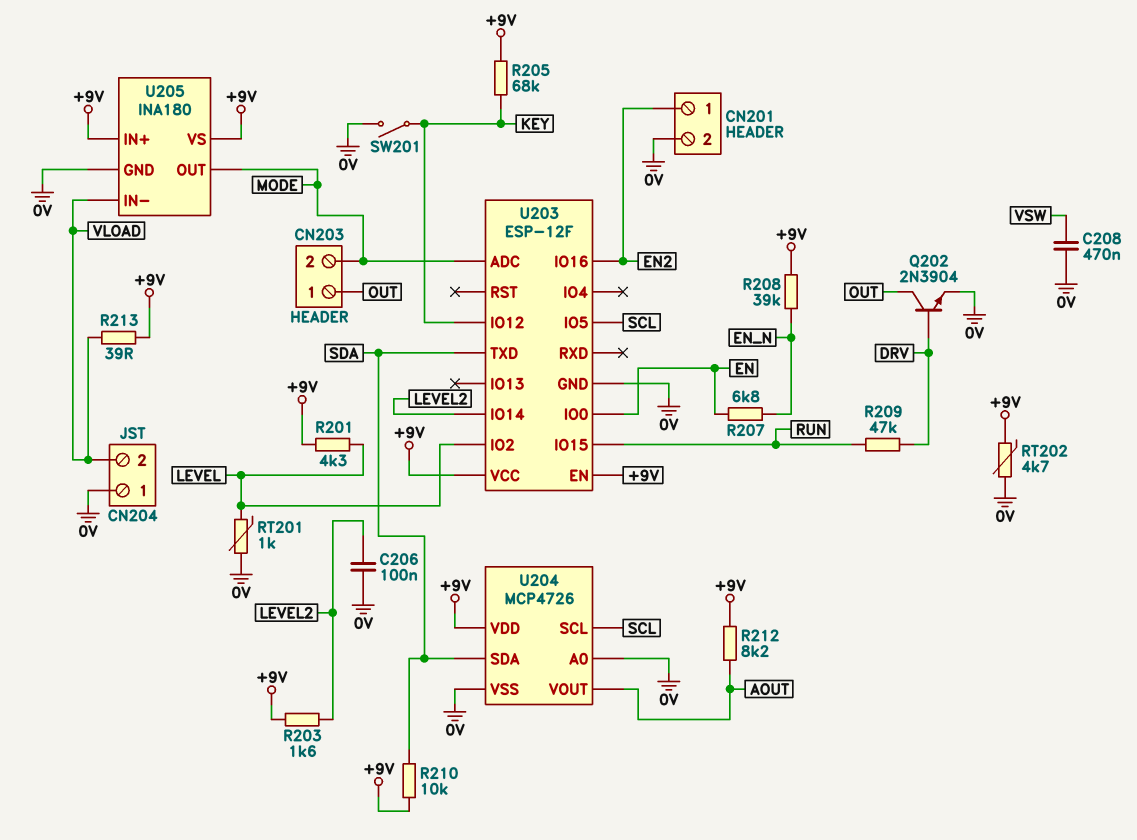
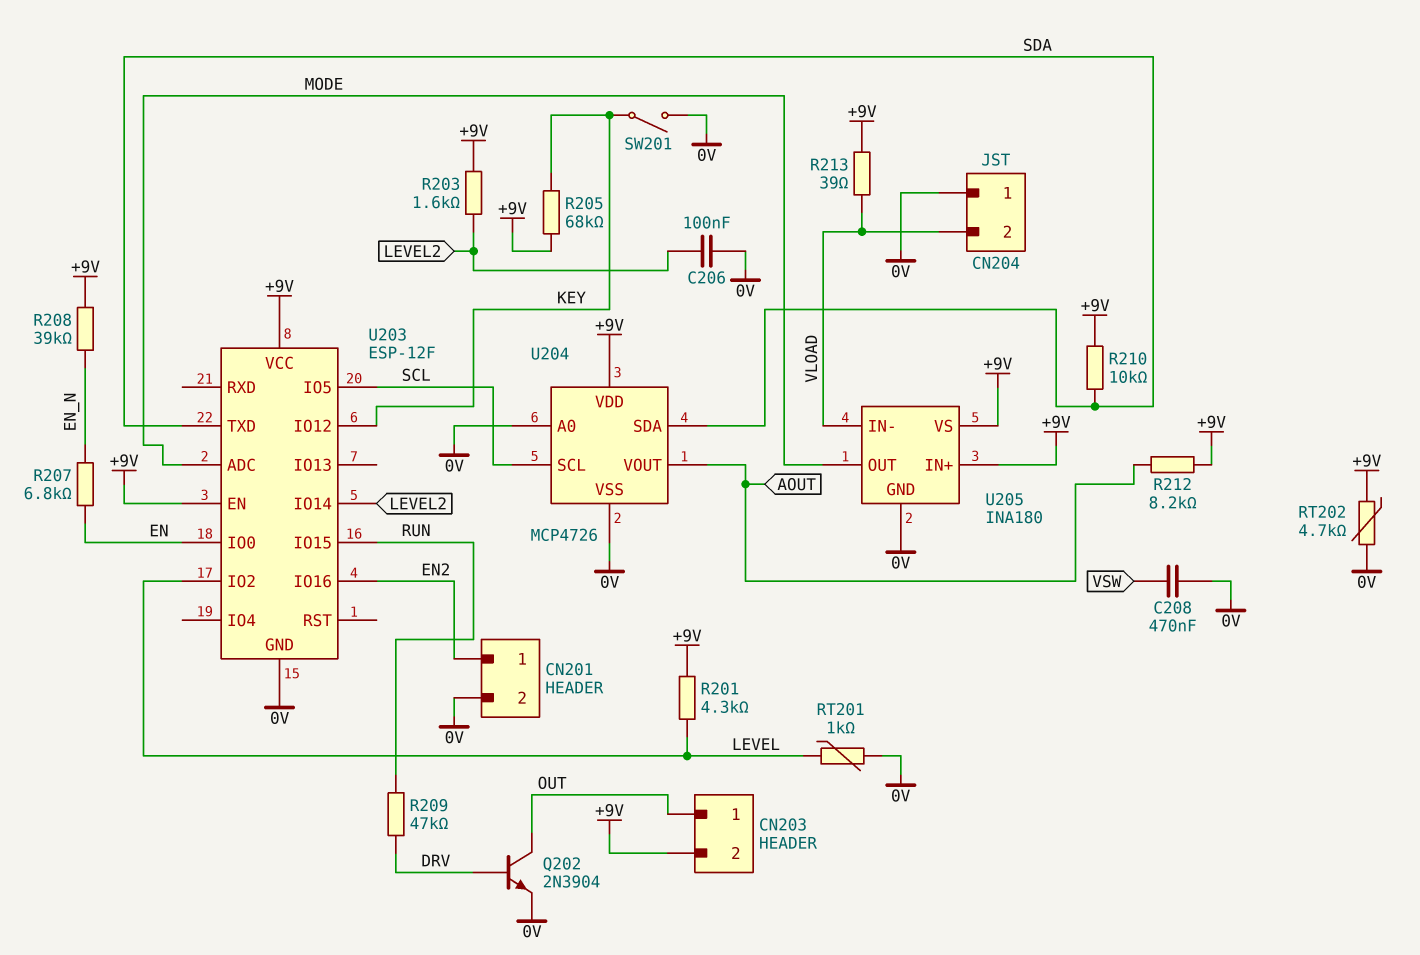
CN203 pin 2: MODE -> +9V

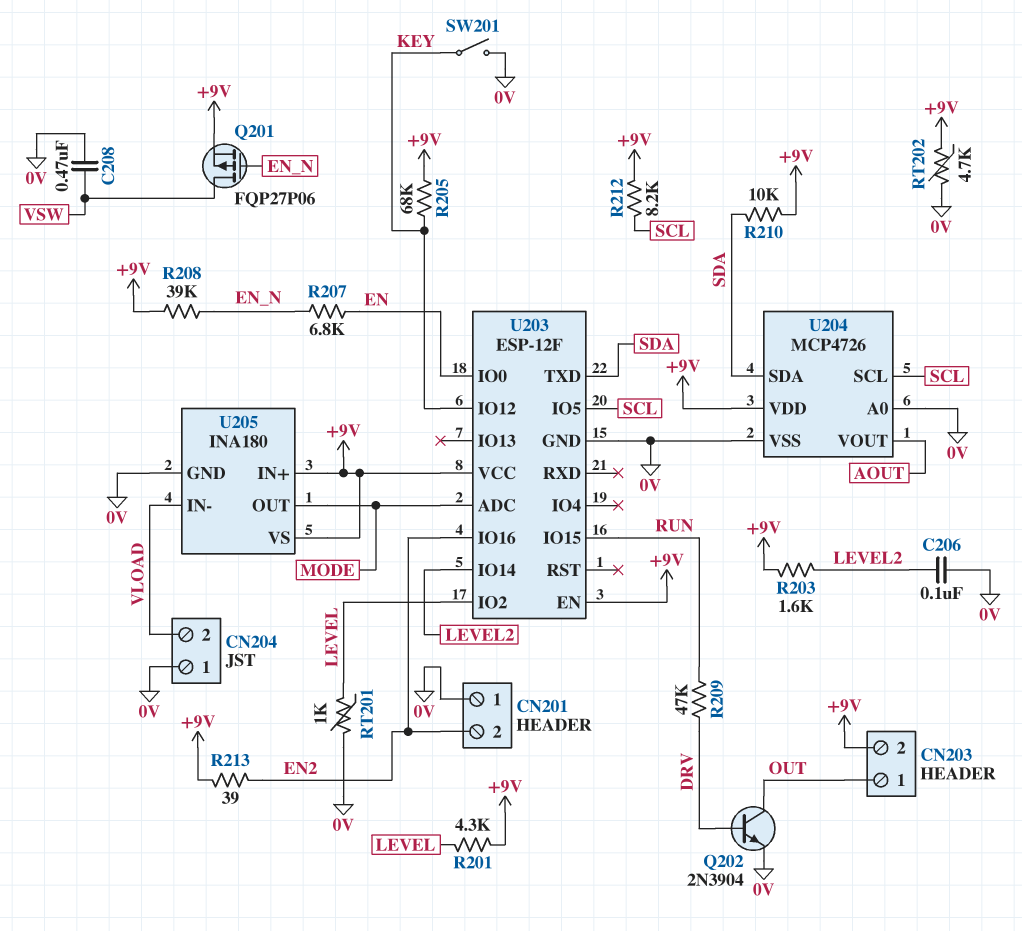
CN201 pin 1: EN2 -> 0V
CN201 pin 2: 0V -> EN2
Q201: none -> PMOS FQP27P06 (G EN_N, D VSW, S +9V)
R212: 8.2k (+9V, AOUT) -> 8.2k (+9V, SCL)
R213: 39 (+9V, VLOAD) -> 39 (+9V, EN2)

